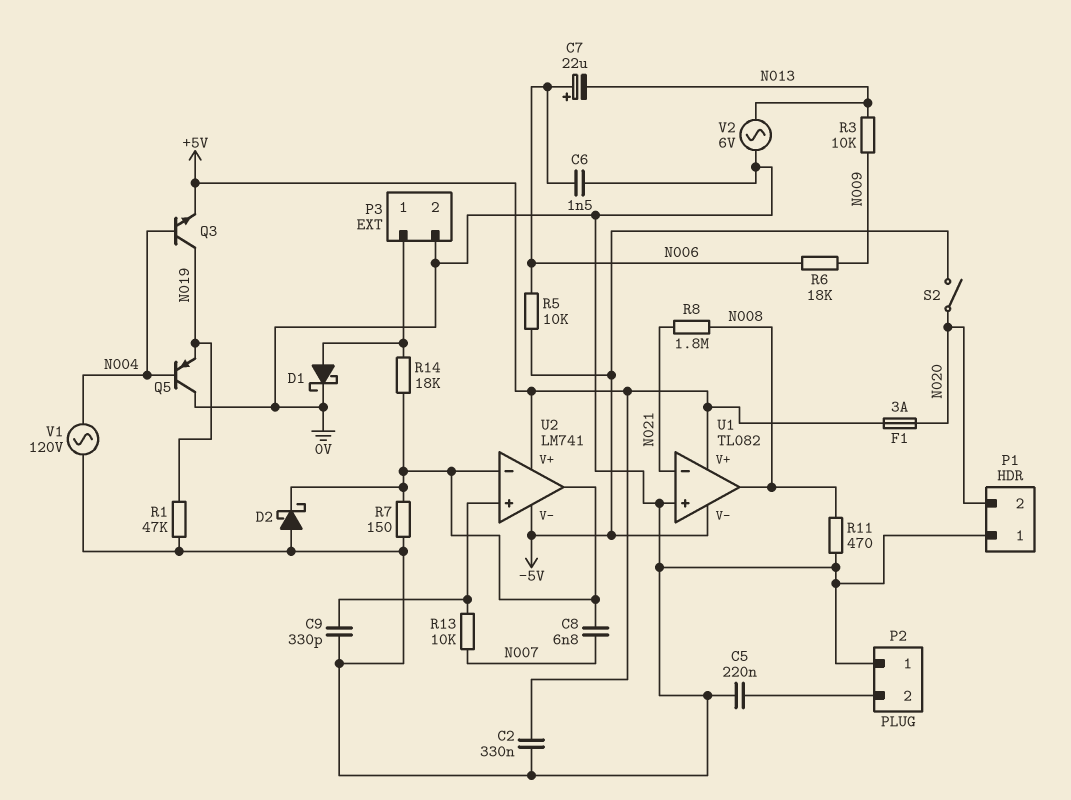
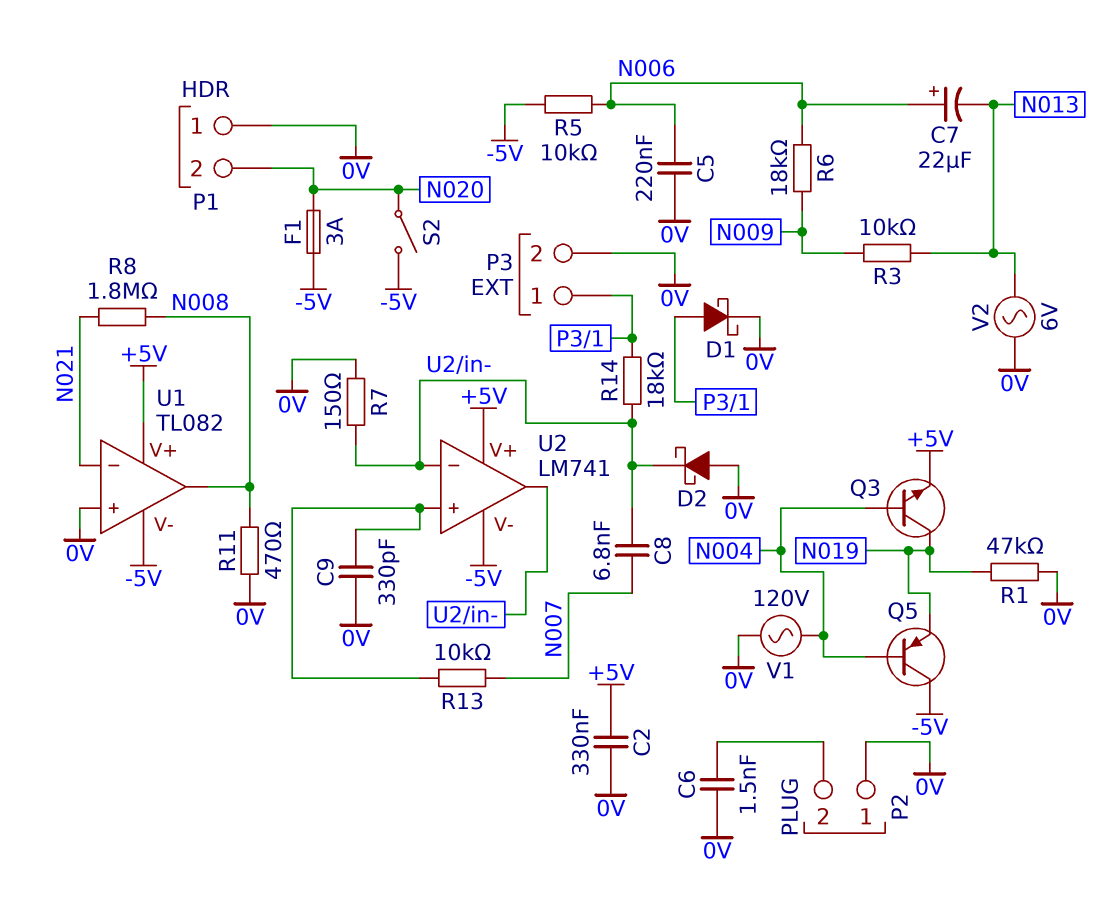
C5: 220nF (0V, P2/2) -> 220nF (0V, N006)
C6: 1.5nF (0V, N006) -> 1.5nF (0V, P2/2)
F1: 3A (+5V, N020) -> 3A (-5V, N020)
Q5: PNP (B N004, C 0V, E N019) -> PNP (B N004, C -5V, E N019)

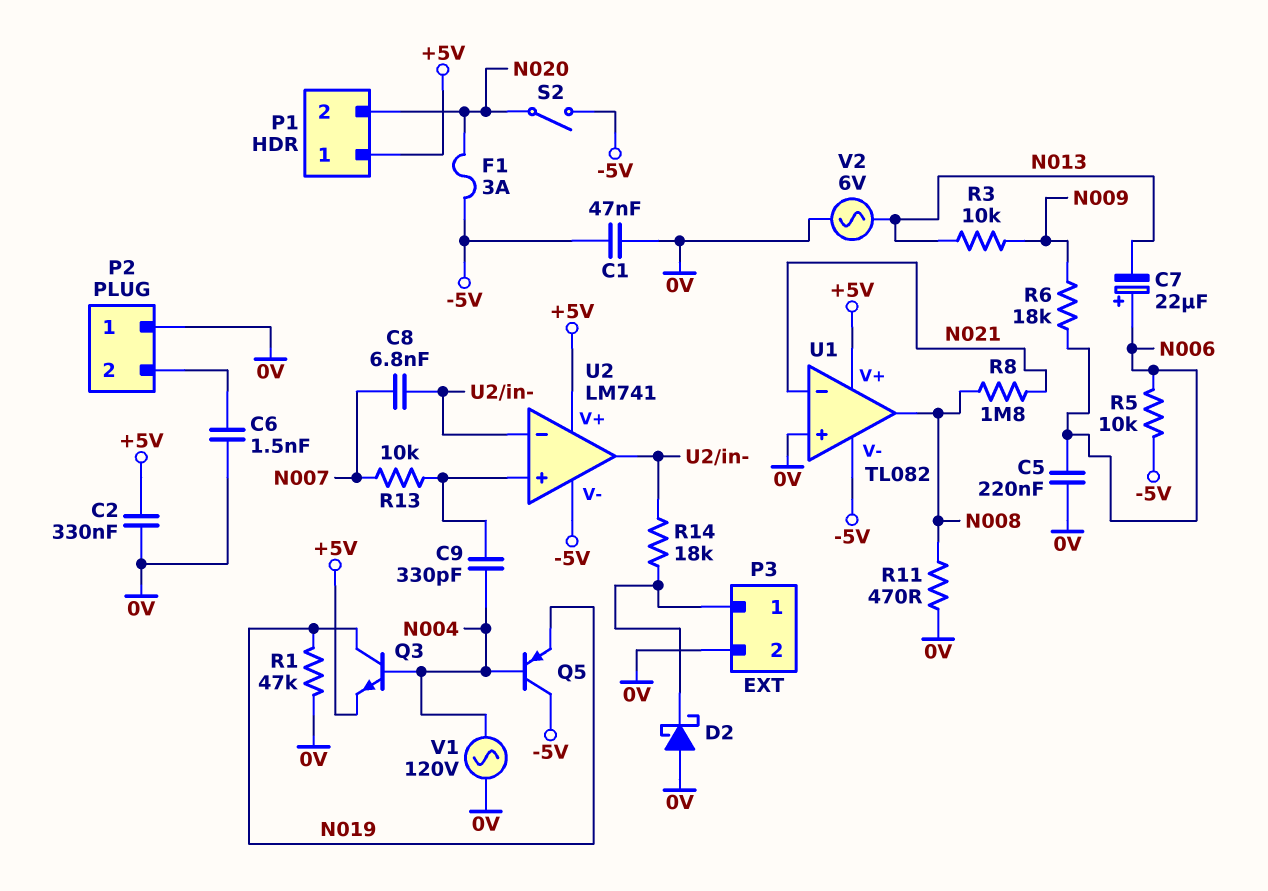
C1: none -> 47nF (-5V, 0V)
C9: 330pF (0V, U2/in+) -> 330pF (N004, U2/in+)
D1: schottky (A P3/1, K 0V) -> none
D2: schottky (A 0V, K U2/in-) -> schottky (A 0V, K P3/1)
P1 pin 1: 0V -> +5V
R7: 150 (0V, U2/in-) -> none

